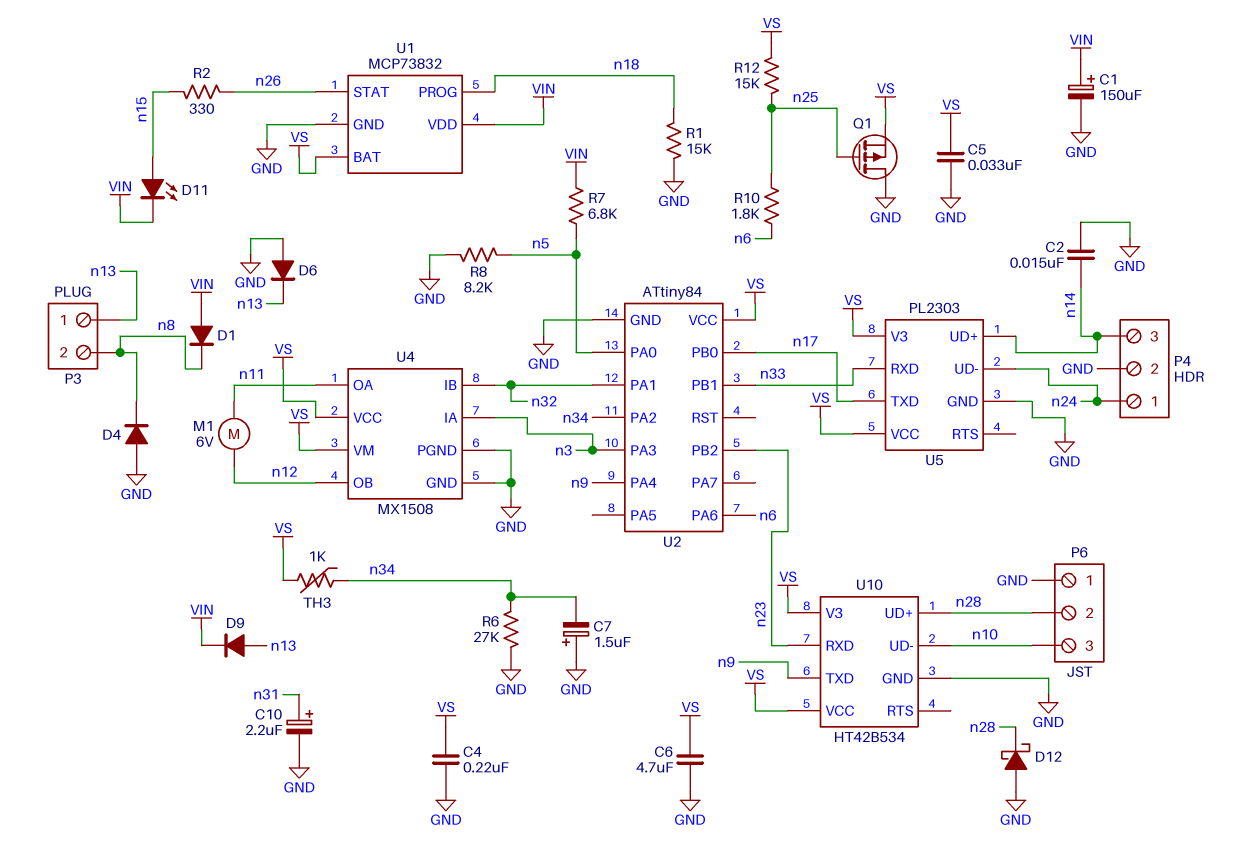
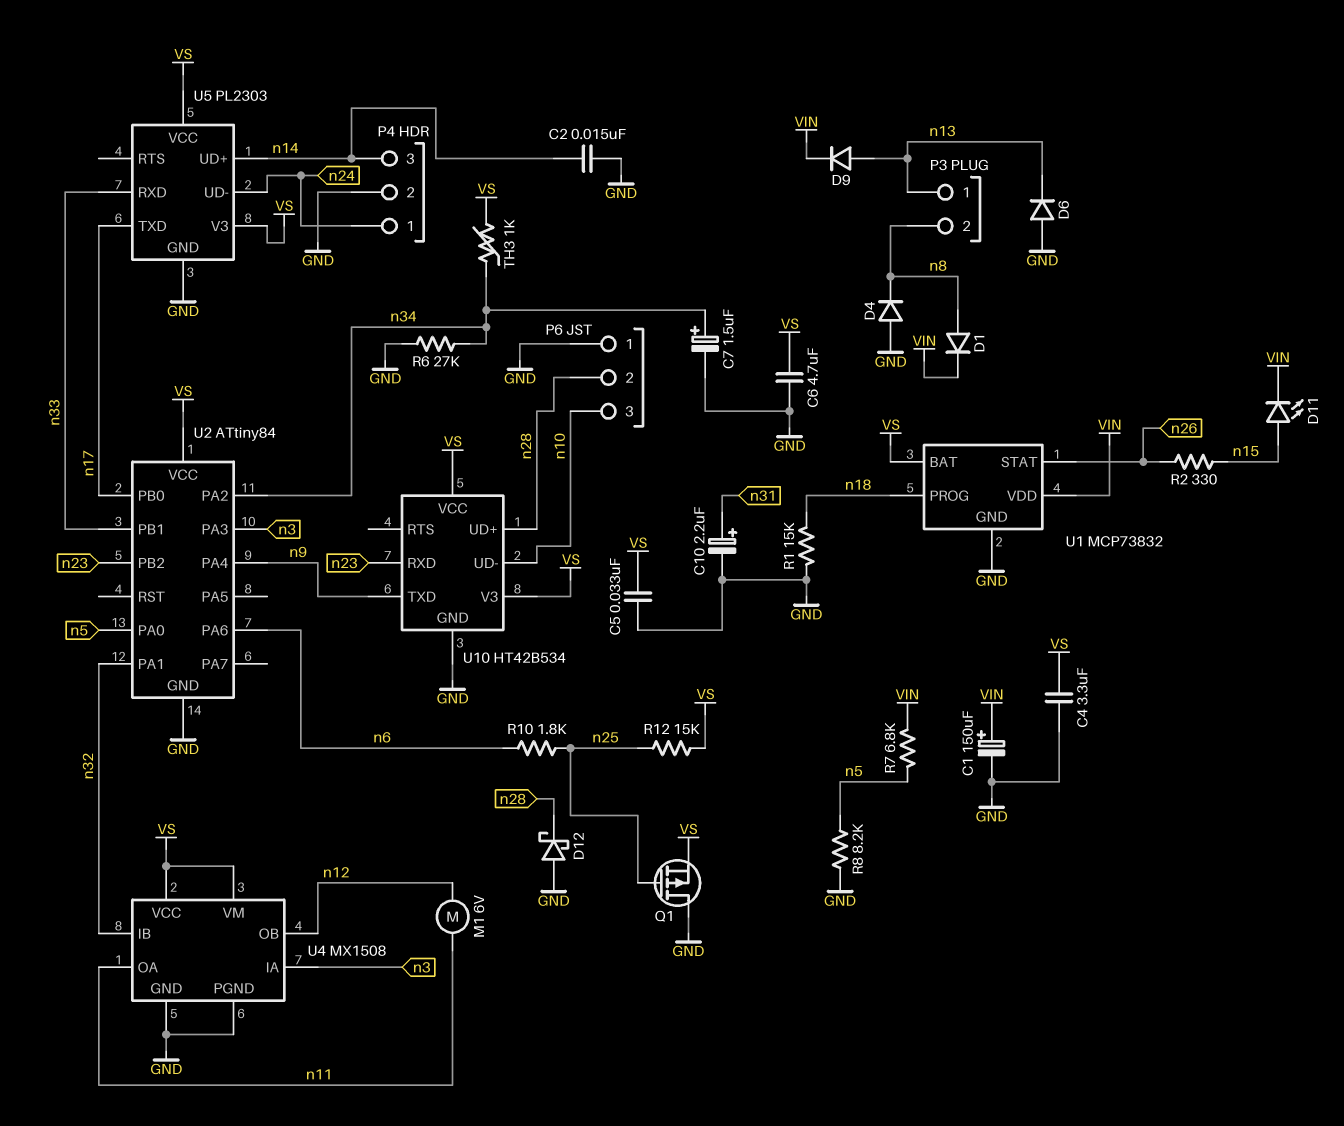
C4: 220nF (GND, VS) -> 3.3uF (GND, VS)
C7: 1.5uF (plus GND, minus n34) -> 1.5uF (plus n34, minus GND)
D1: diode (A VIN, K n8) -> diode (A n8, K VIN)

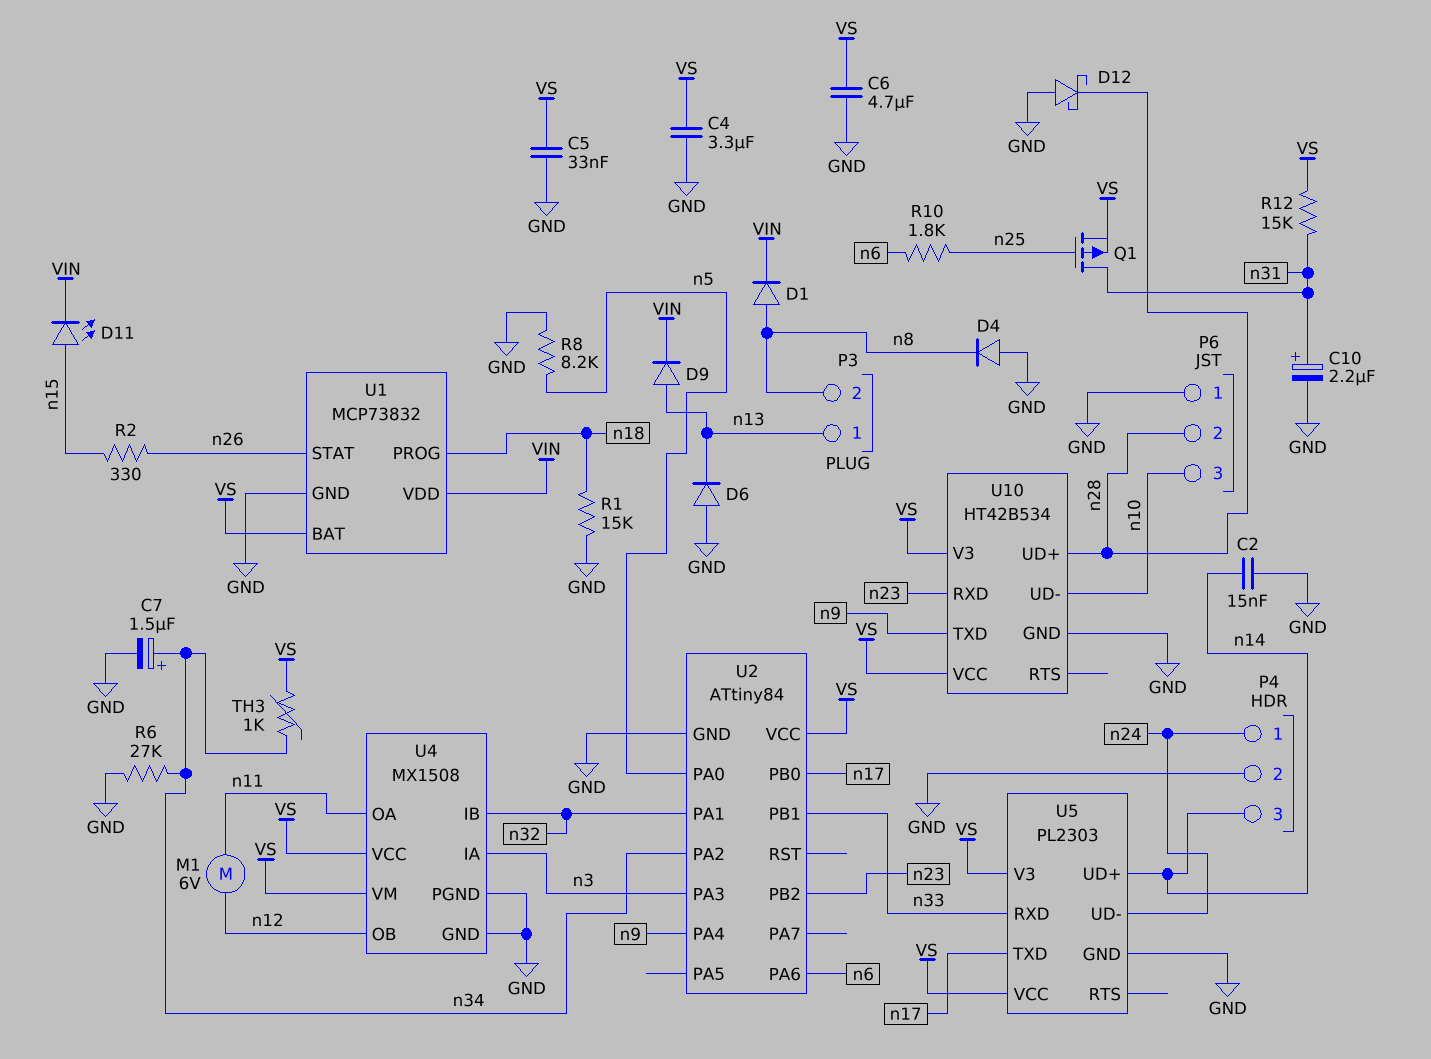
C1: 150uF (plus VIN, minus GND) -> none
Q1: PMOS (G n25, D GND, S VS) -> PMOS (G n25, D n31, S VS)
R7: 6.8k (VIN, n5) -> none
R12: 15k (VS, n25) -> 15k (VS, n31)

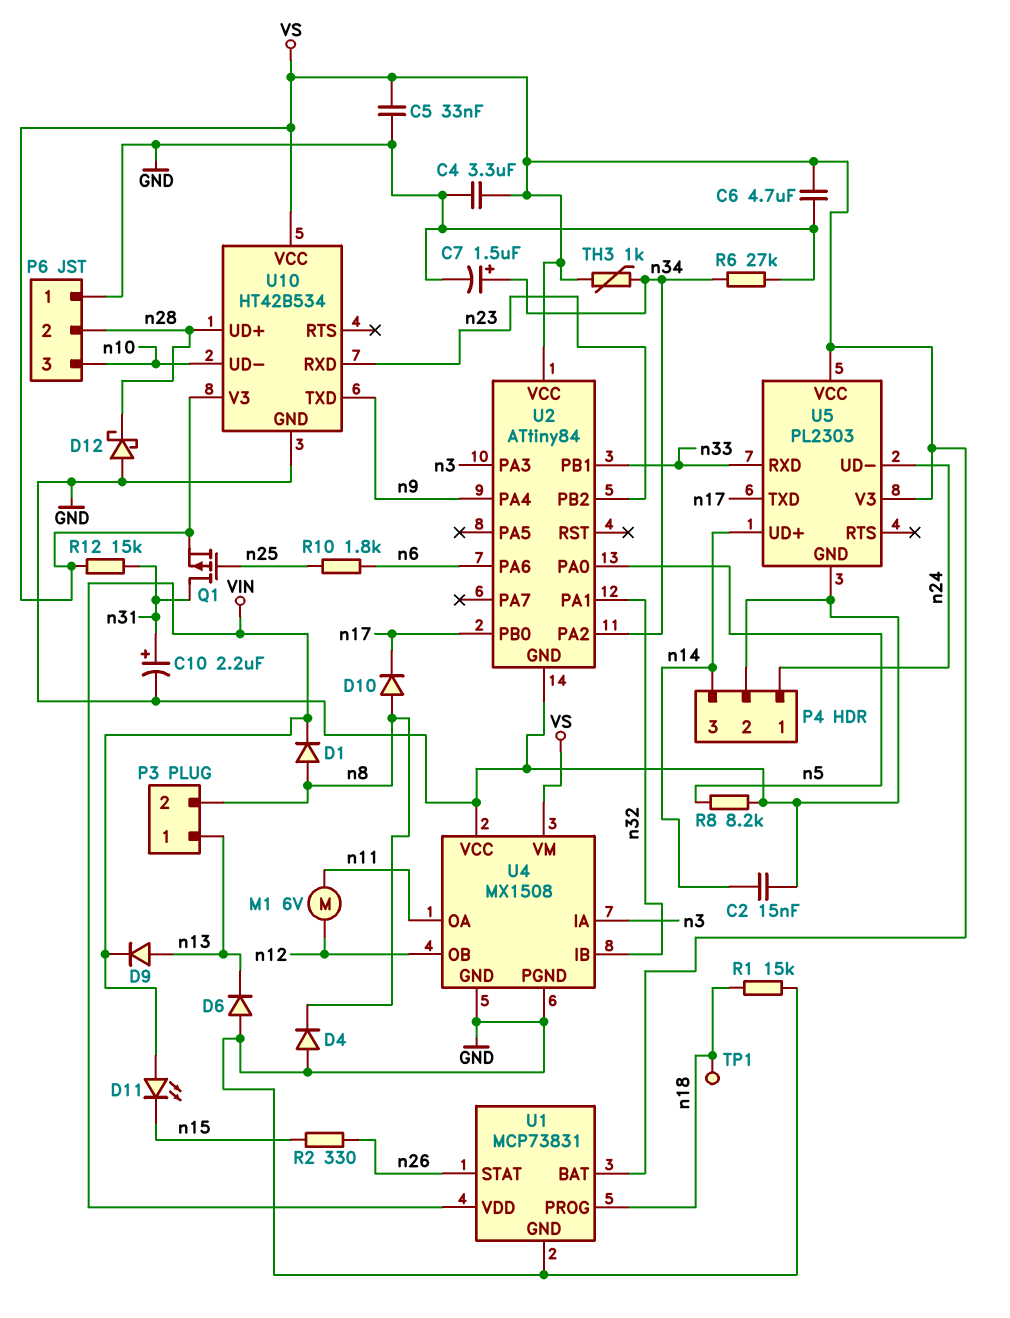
D10: none -> diode (A n8, K n17)
D11: LED (A n15, K VIN) -> LED (A VIN, K n15)
TP1: none -> test point (n18)
U1: MCP73832 -> MCP73831
U4 pin VCC: VS -> GND

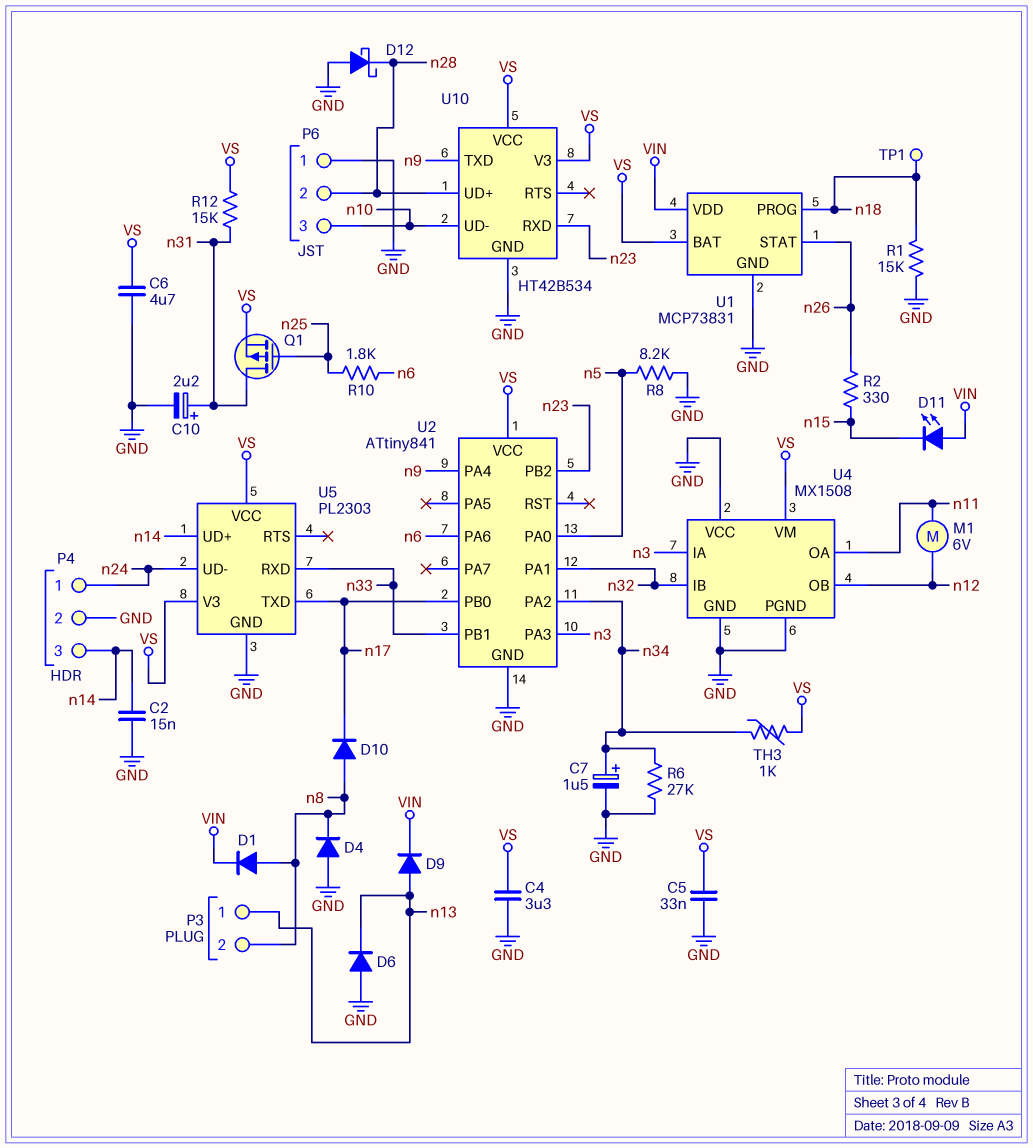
U2: ATtiny84 -> ATtiny841

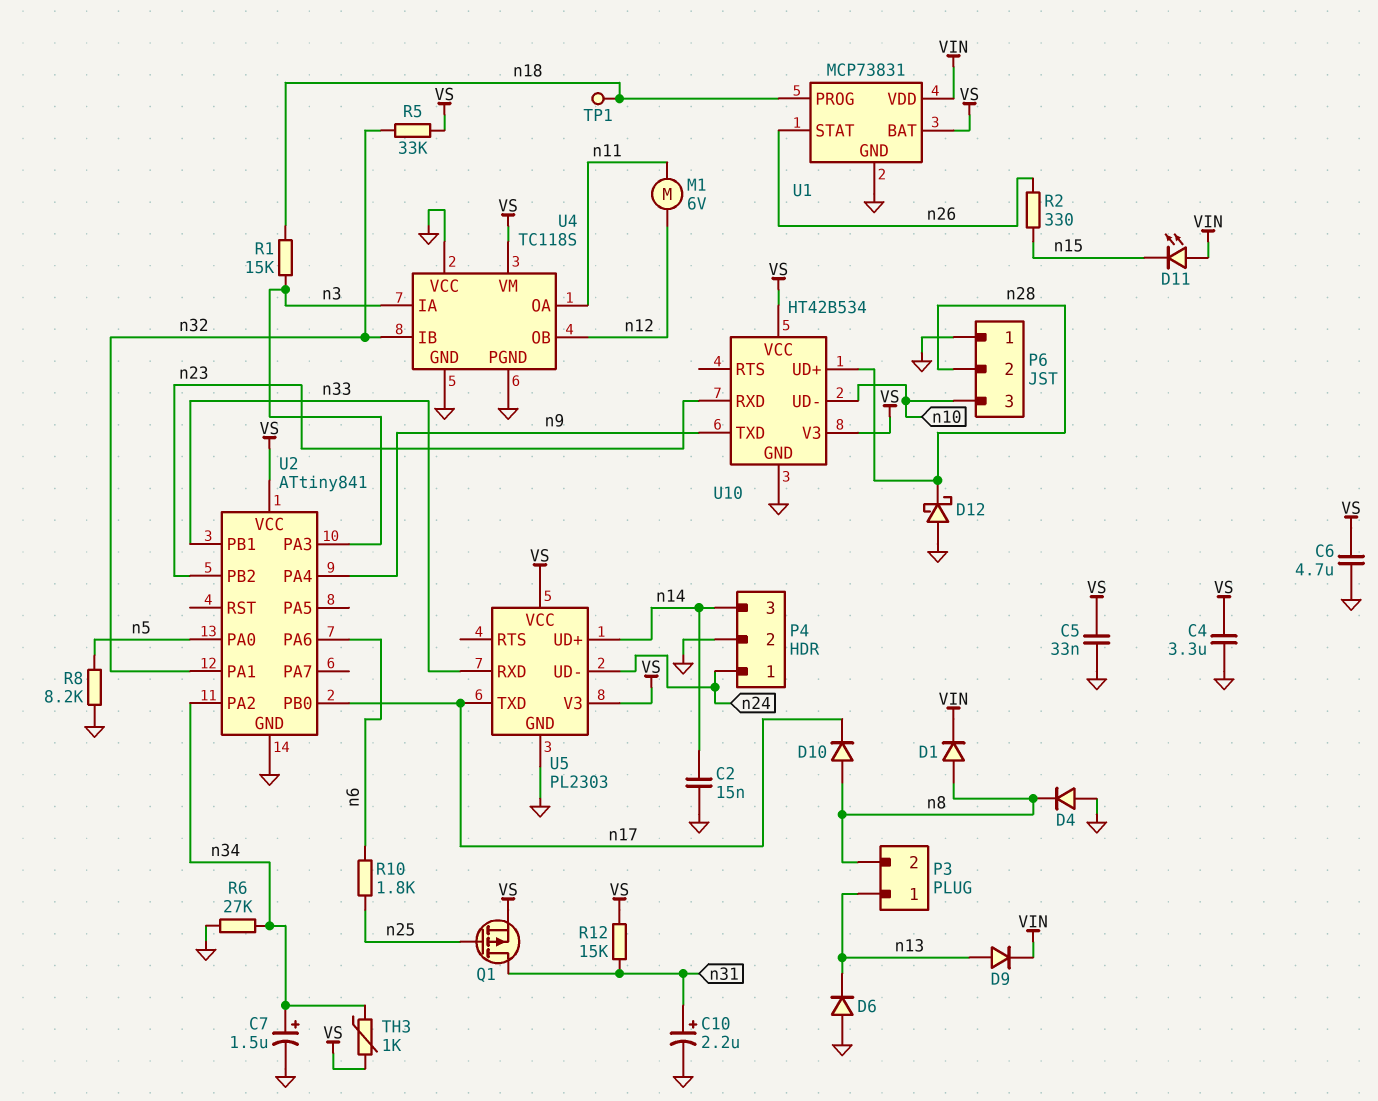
R1: 15k (GND, n18) -> 15k (n3, n18)
R5: none -> 33k (VS, n32)
U4: MX1508 -> TC118S

